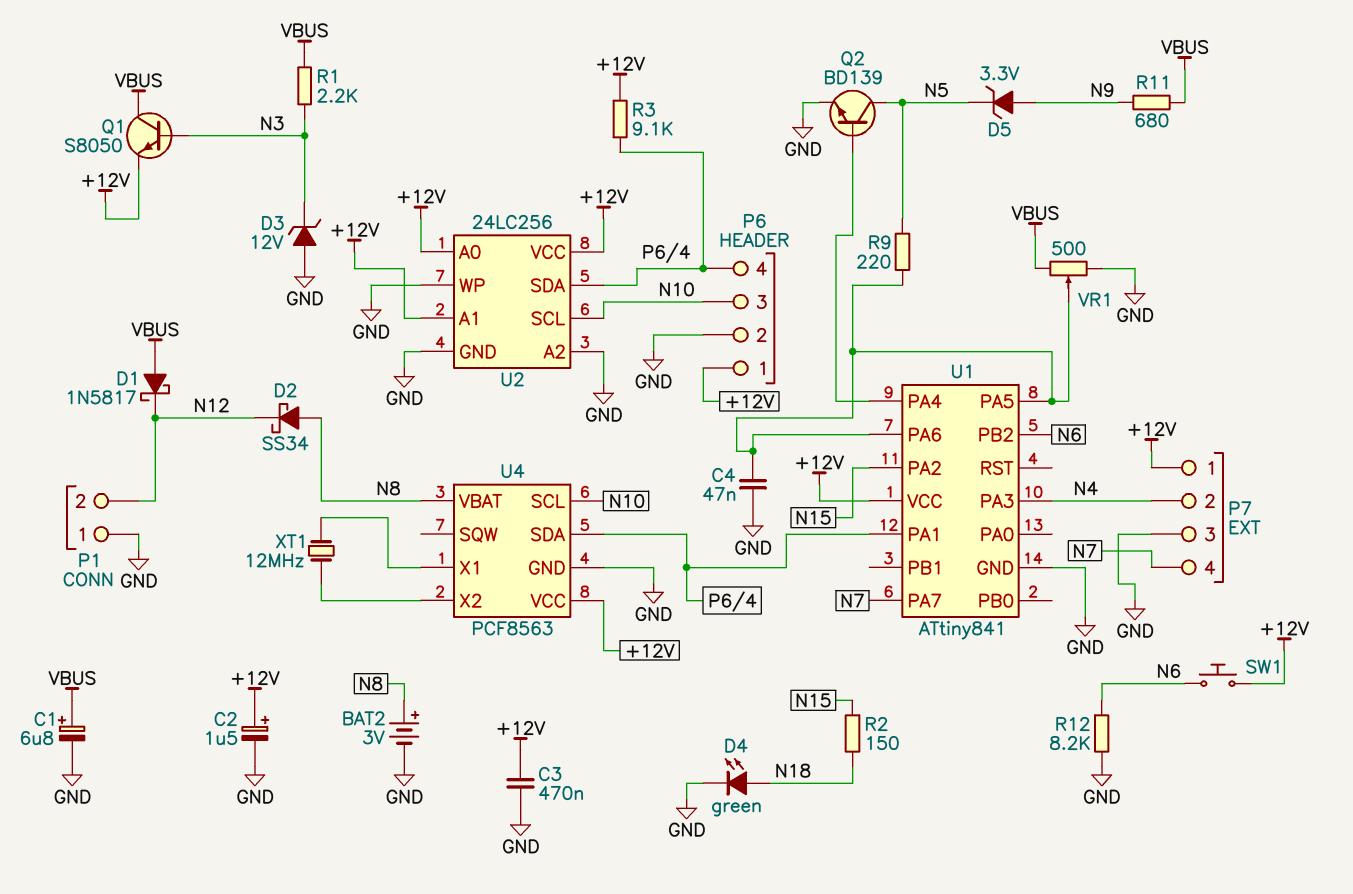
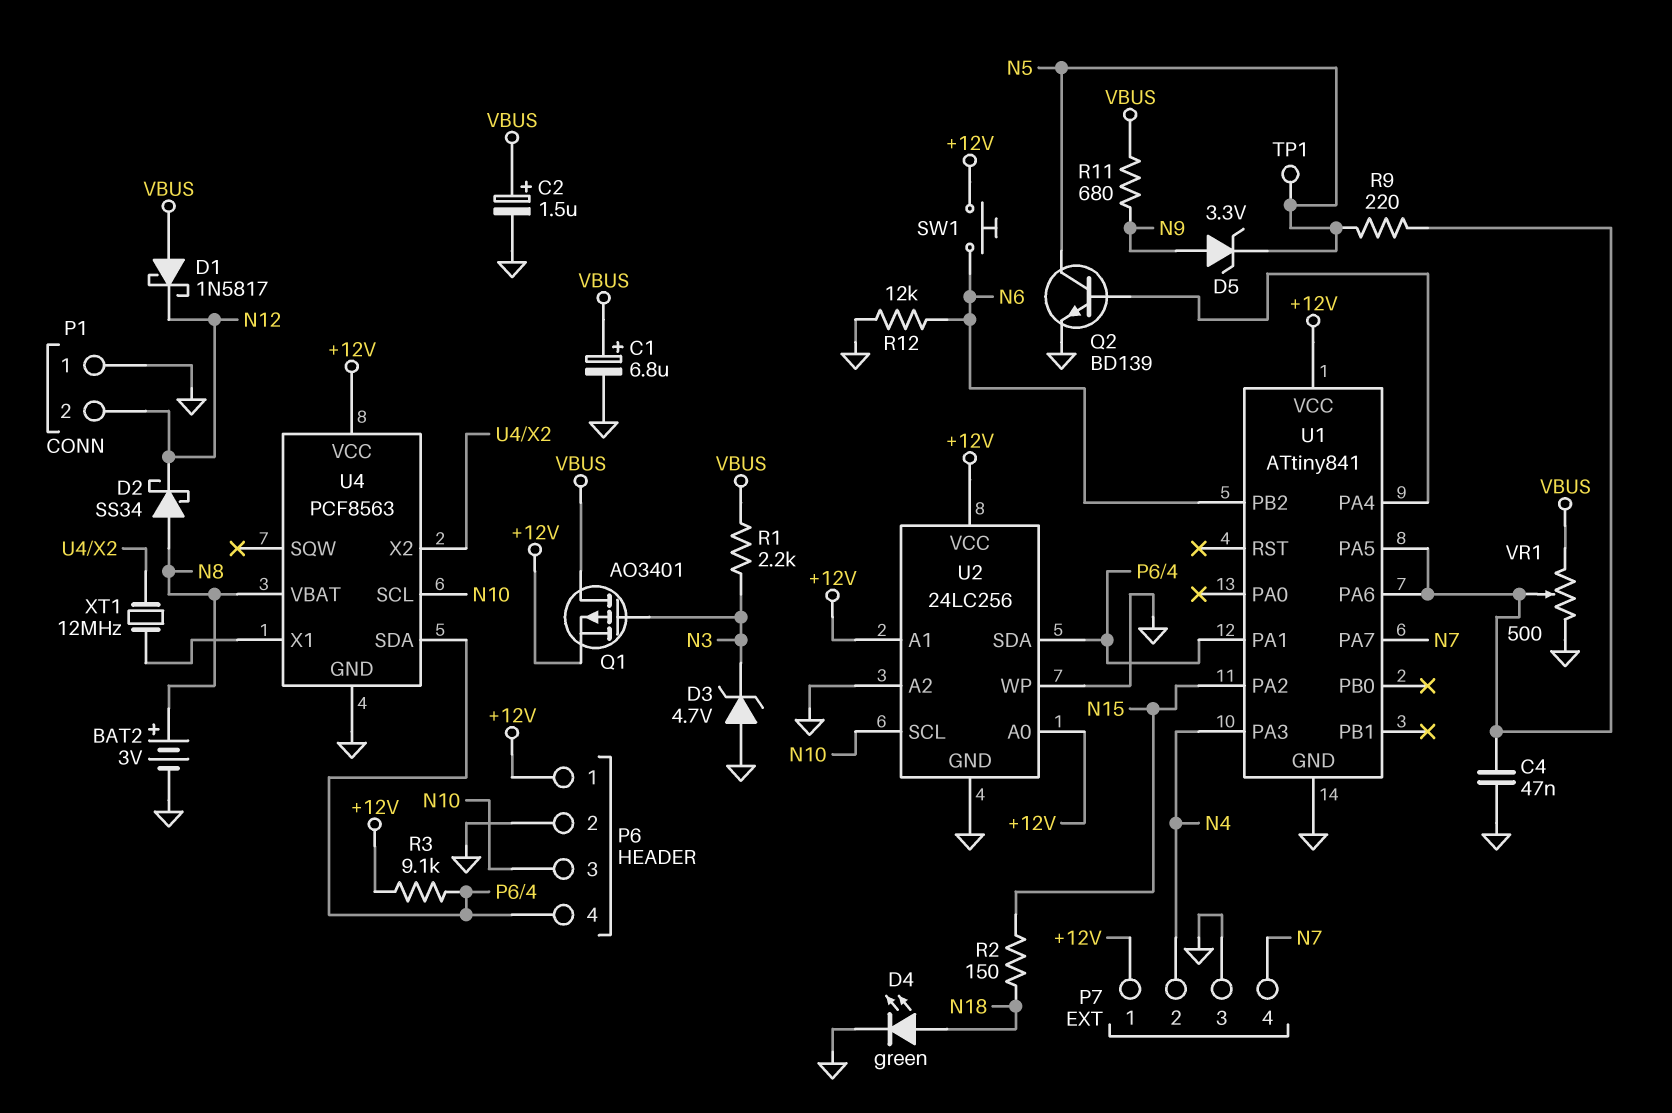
C2: 1.5uF (plus +12V, minus GND) -> 1.5uF (plus VBUS, minus GND)
C3: 470nF (+12V, GND) -> none
D3: zener 12V (A GND, K N3) -> zener 4.7V (A GND, K N3)
Q1: NPN S8050 (B N3, C VBUS, E +12V) -> PMOS AO3401 (G N3, D VBUS, S +12V)
R12: 8.2k (GND, N6) -> 12k (GND, N6)
TP1: none -> test point (N5)

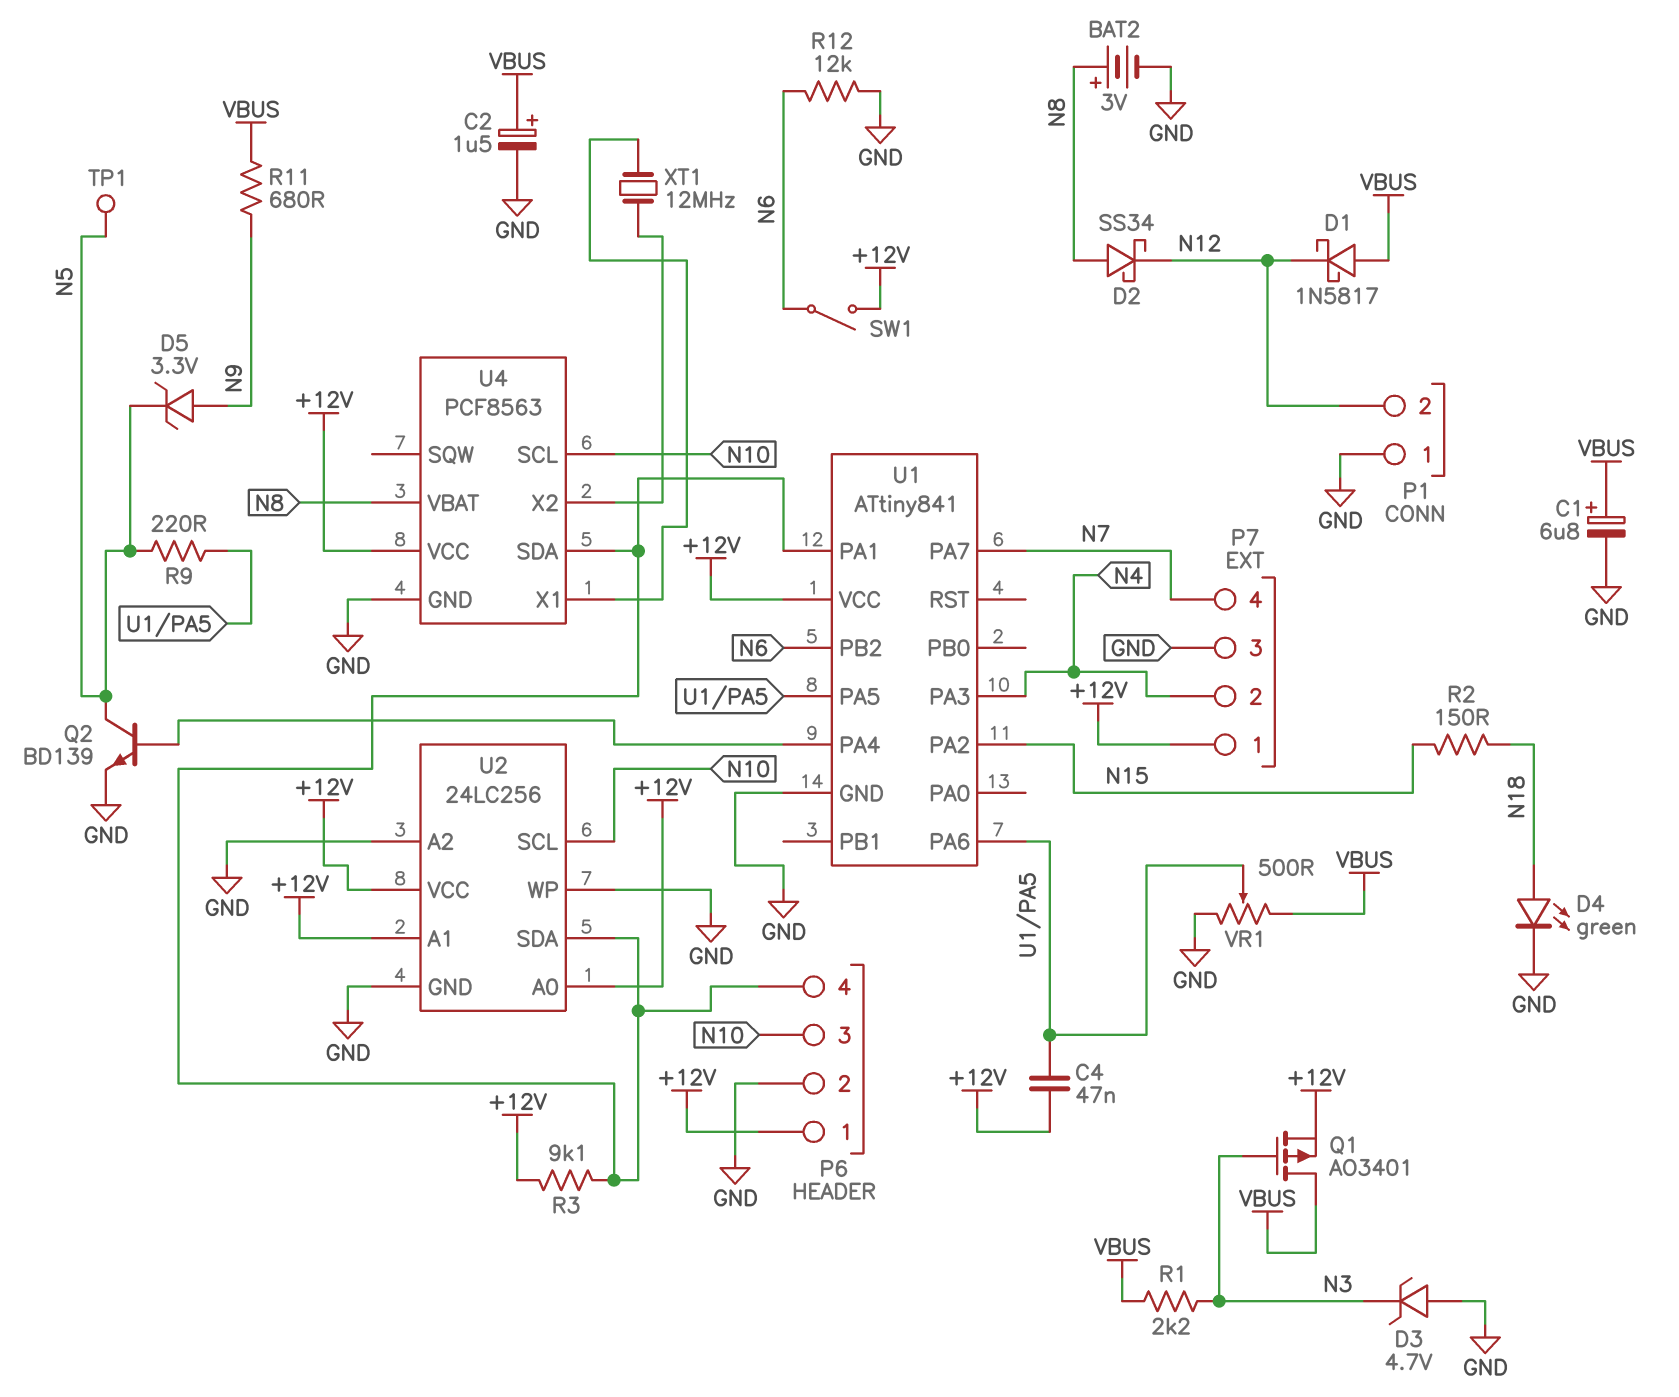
C4: 47nF (GND, U1/PA5) -> 47nF (+12V, U1/PA5)
SW1: button (+12V, N6) -> switch (+12V, N6)

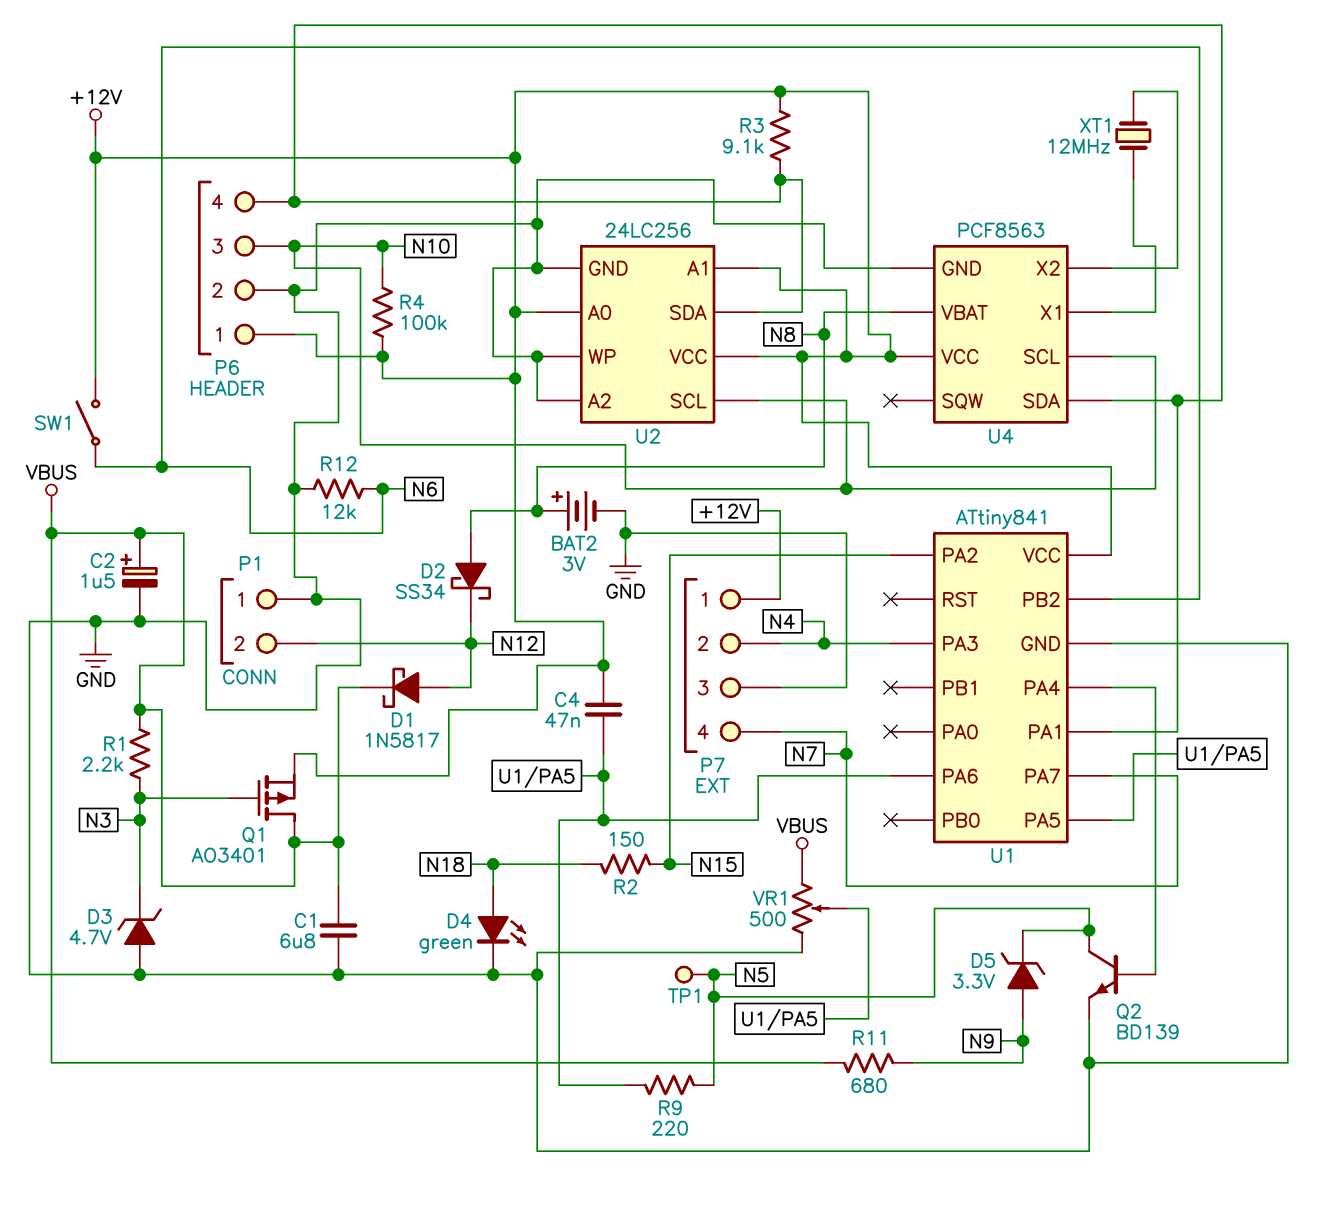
C1: 6.8uF (plus VBUS, minus GND) -> 6.8uF (GND, VBUS)
D1: schottky 1N5817 (A VBUS, K N12) -> schottky 1N5817 (A N12, K VBUS)
R4: none -> 100k (+12V, N10)

